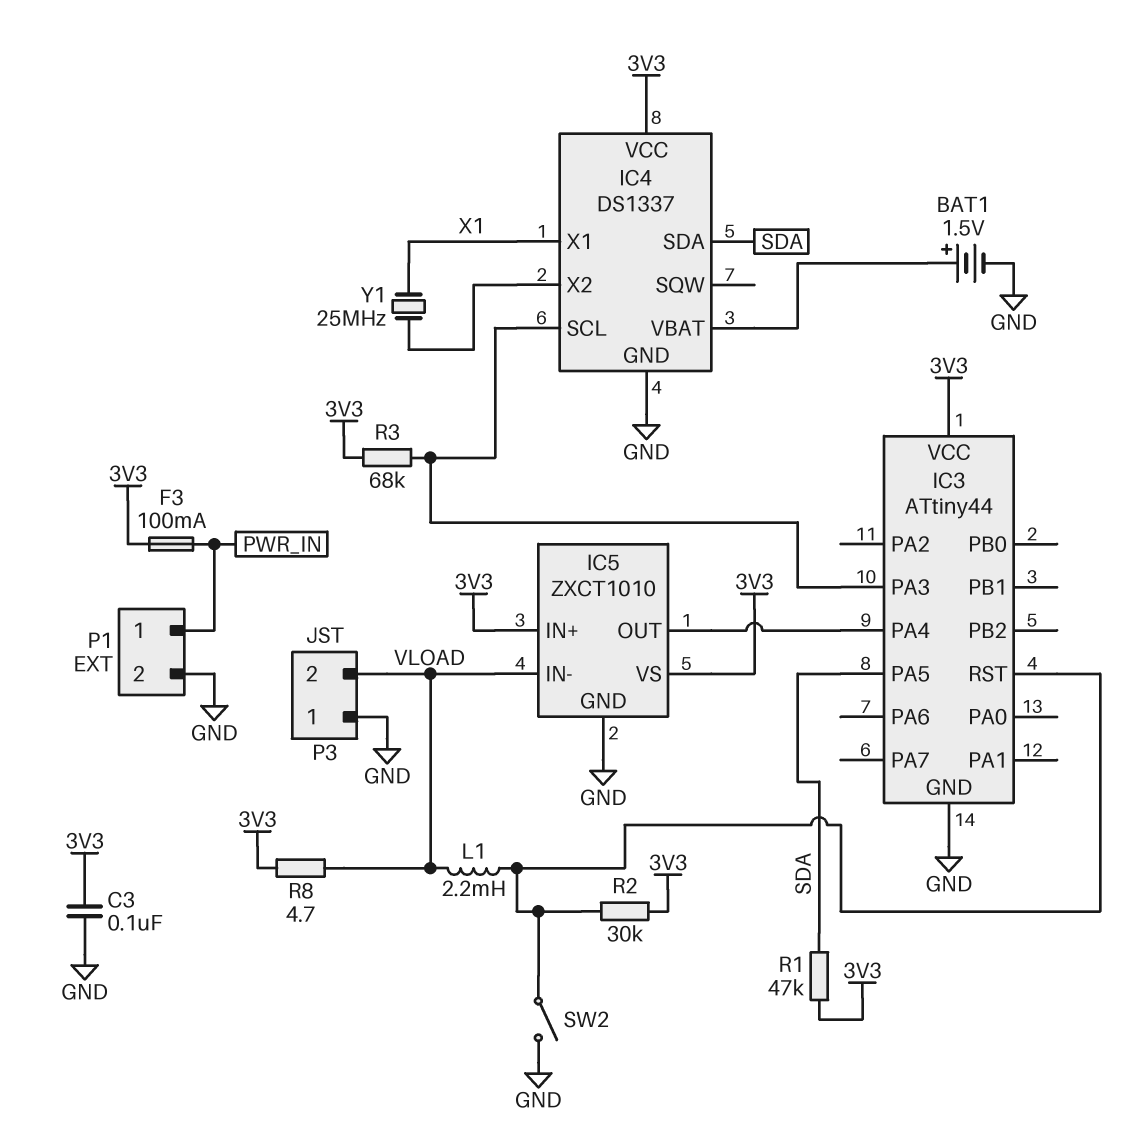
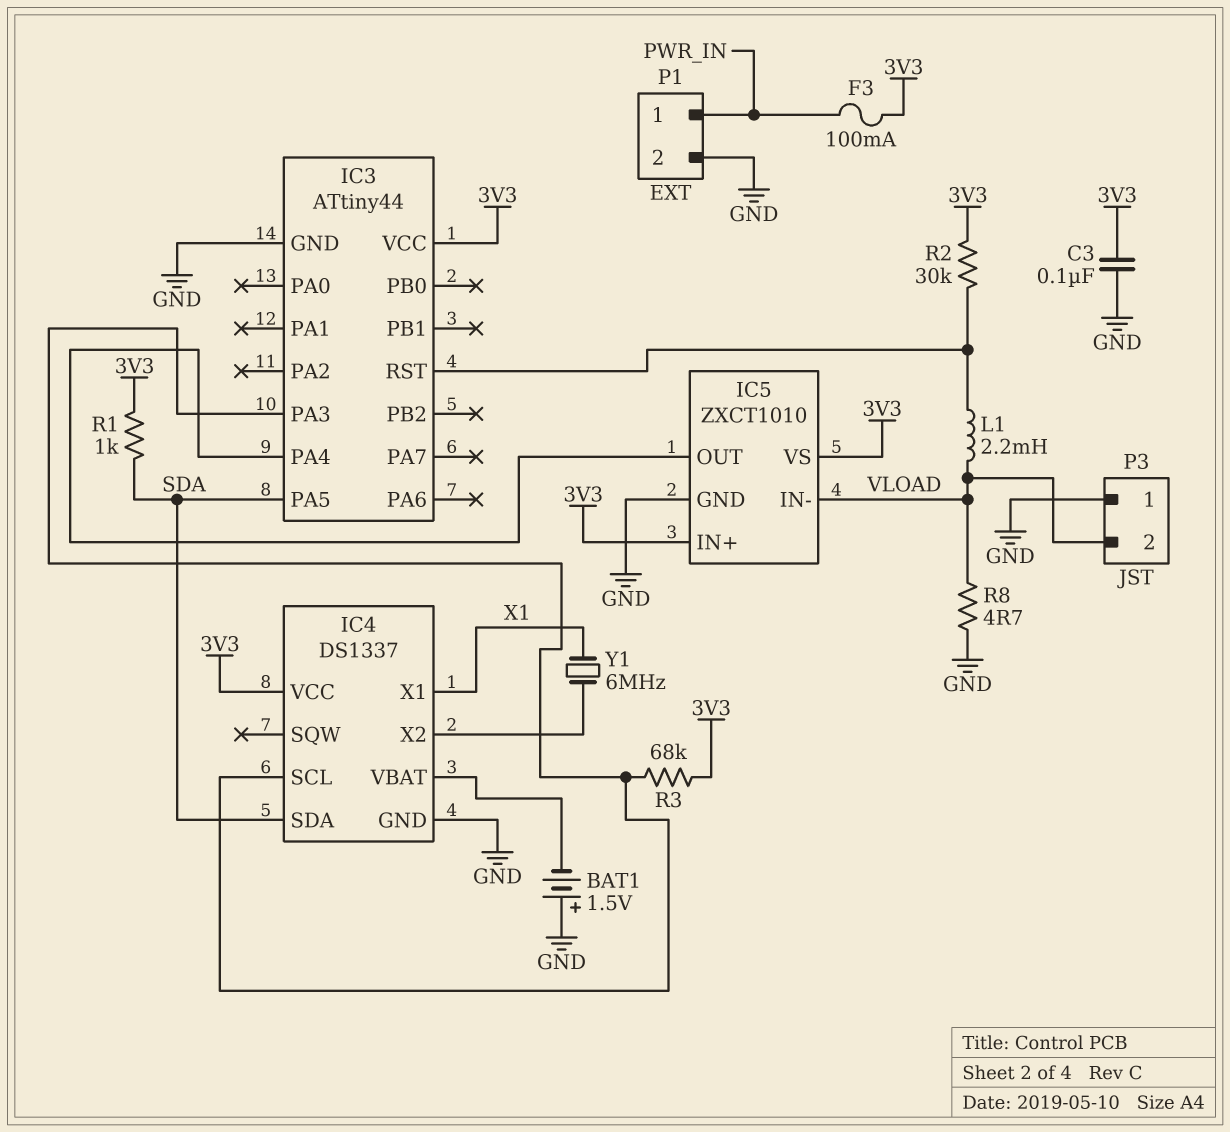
BAT1: 1.5V (plus IC4/VBAT, minus GND) -> 1.5V (plus GND, minus IC4/VBAT)
R1: 47k (3V3, SDA) -> 1k (3V3, SDA)
R8: 4.7 (3V3, VLOAD) -> 4.7 (GND, VLOAD)
SW2: switch (GND, IC3/RST) -> none
Y1: 25MHz (IC4/X2, X1) -> 6MHz (IC4/X2, X1)

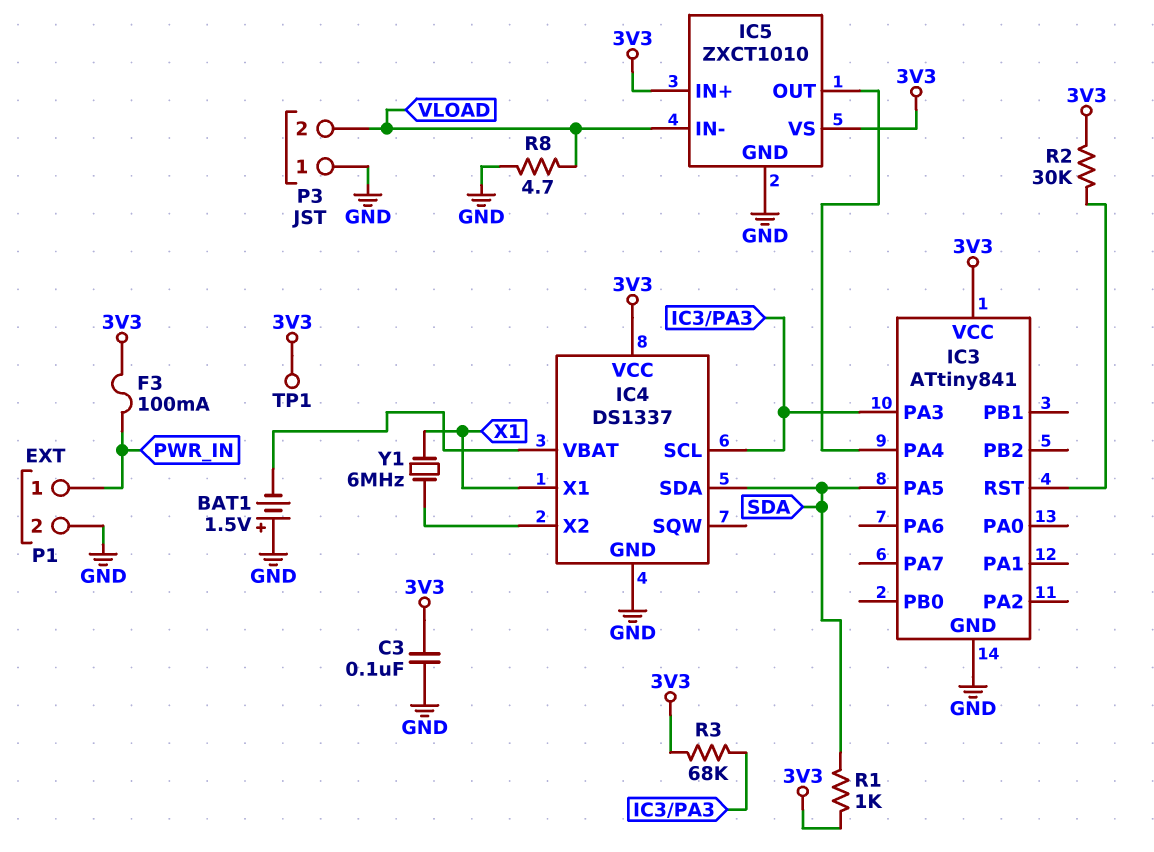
IC3: ATtiny44 -> ATtiny841
L1: 2.2mH (IC3/RST, VLOAD) -> none
TP1: none -> test point (3V3)

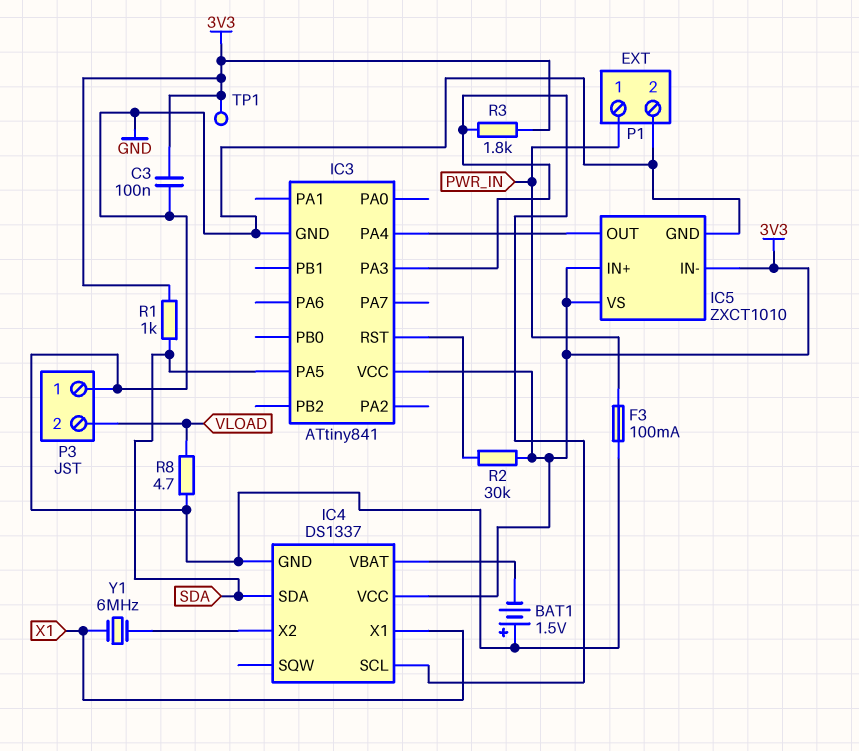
F3: 100mA (3V3, PWR_IN) -> 100mA (GND, PWR_IN)
IC5 pin IN-: VLOAD -> 3V3
R3: 68k (3V3, IC3/PA3) -> 1.8k (3V3, IC3/PA3)

